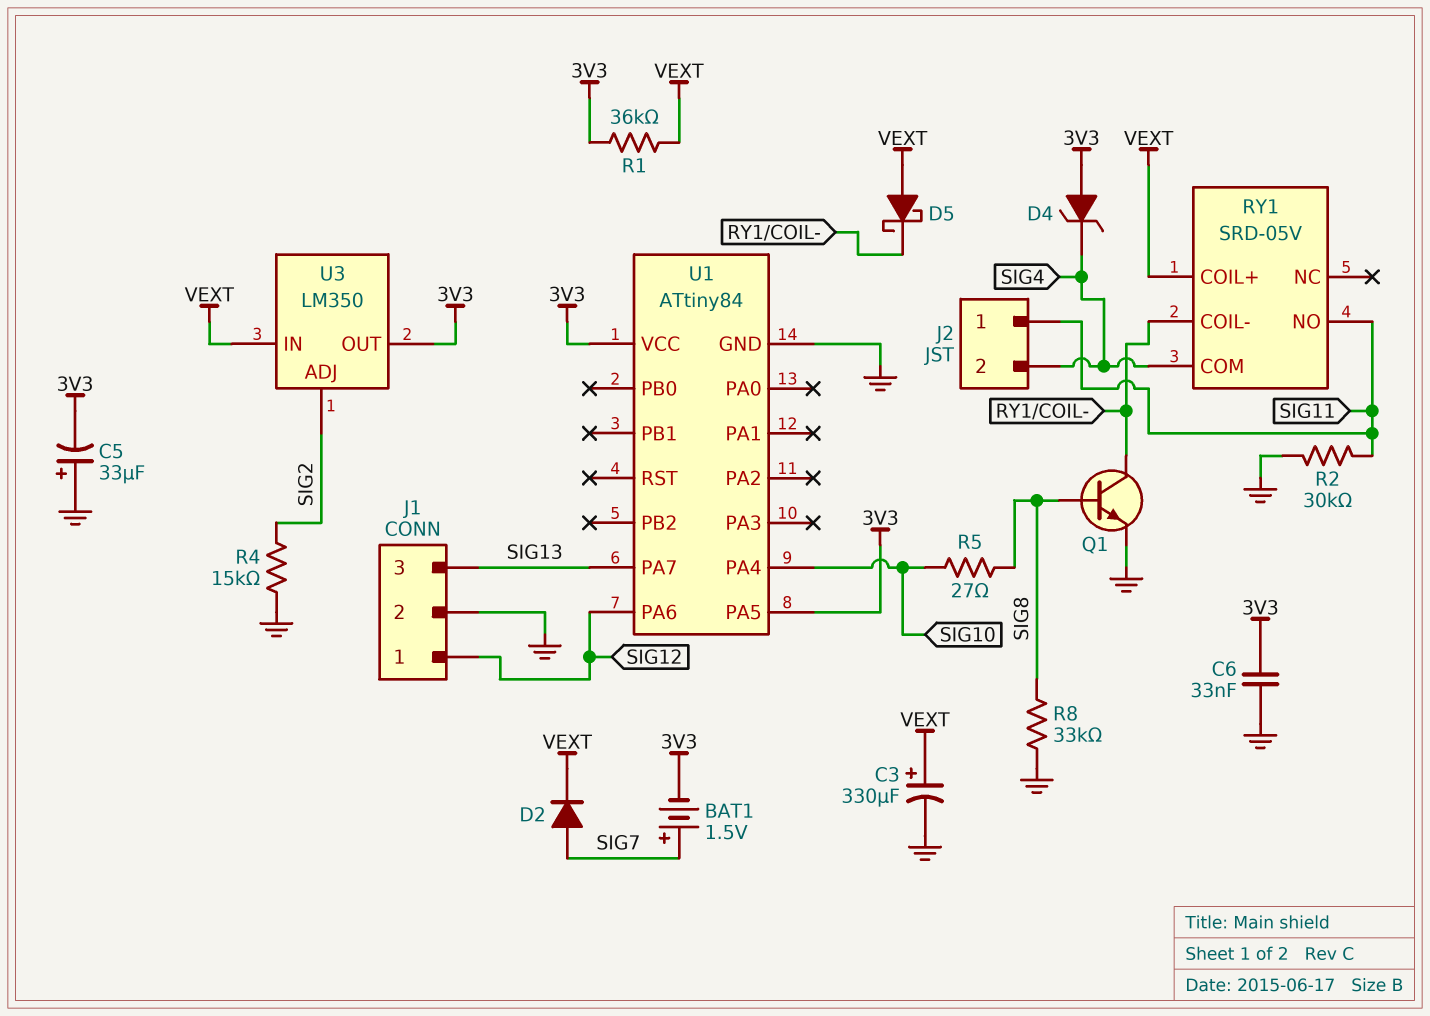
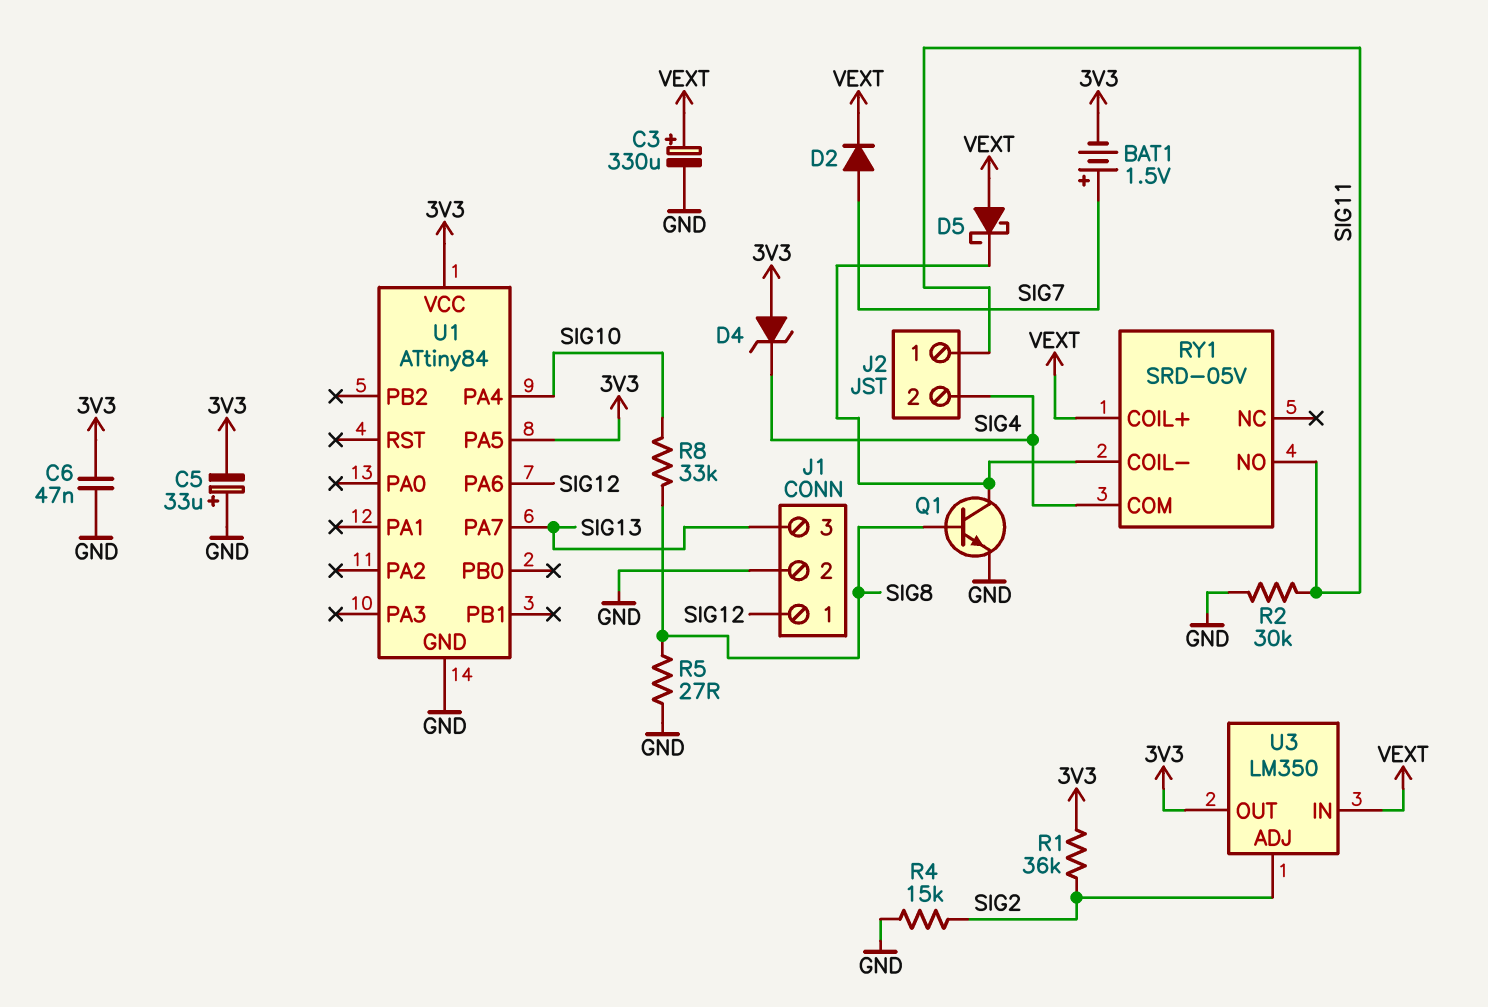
C6: 33nF (3V3, GND) -> 47nF (3V3, GND)
R1: 36k (3V3, VEXT) -> 36k (3V3, SIG2)
R5: 27 (SIG8, SIG10) -> 27 (GND, SIG8)
R8: 33k (GND, SIG8) -> 33k (SIG8, SIG10)

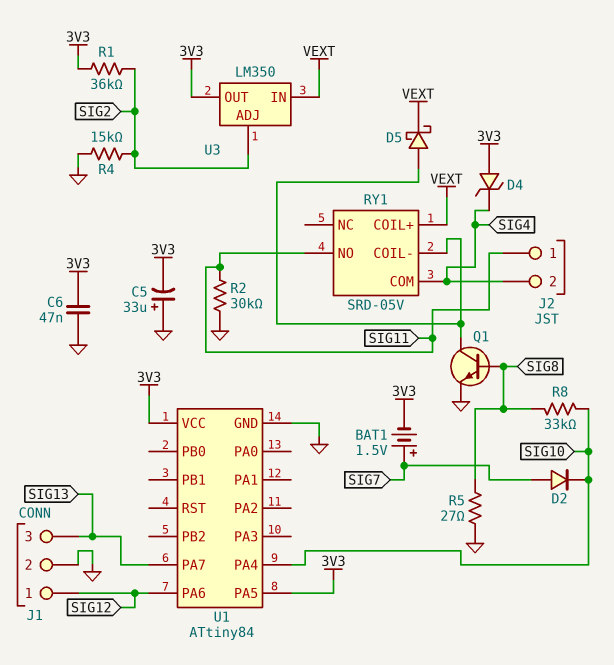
C3: 330uF (plus VEXT, minus GND) -> none
D2: diode (A SIG7, K VEXT) -> diode (A SIG7, K SIG10)
D5: schottky (A VEXT, K RY1/COIL-) -> schottky (A RY1/COIL-, K VEXT)

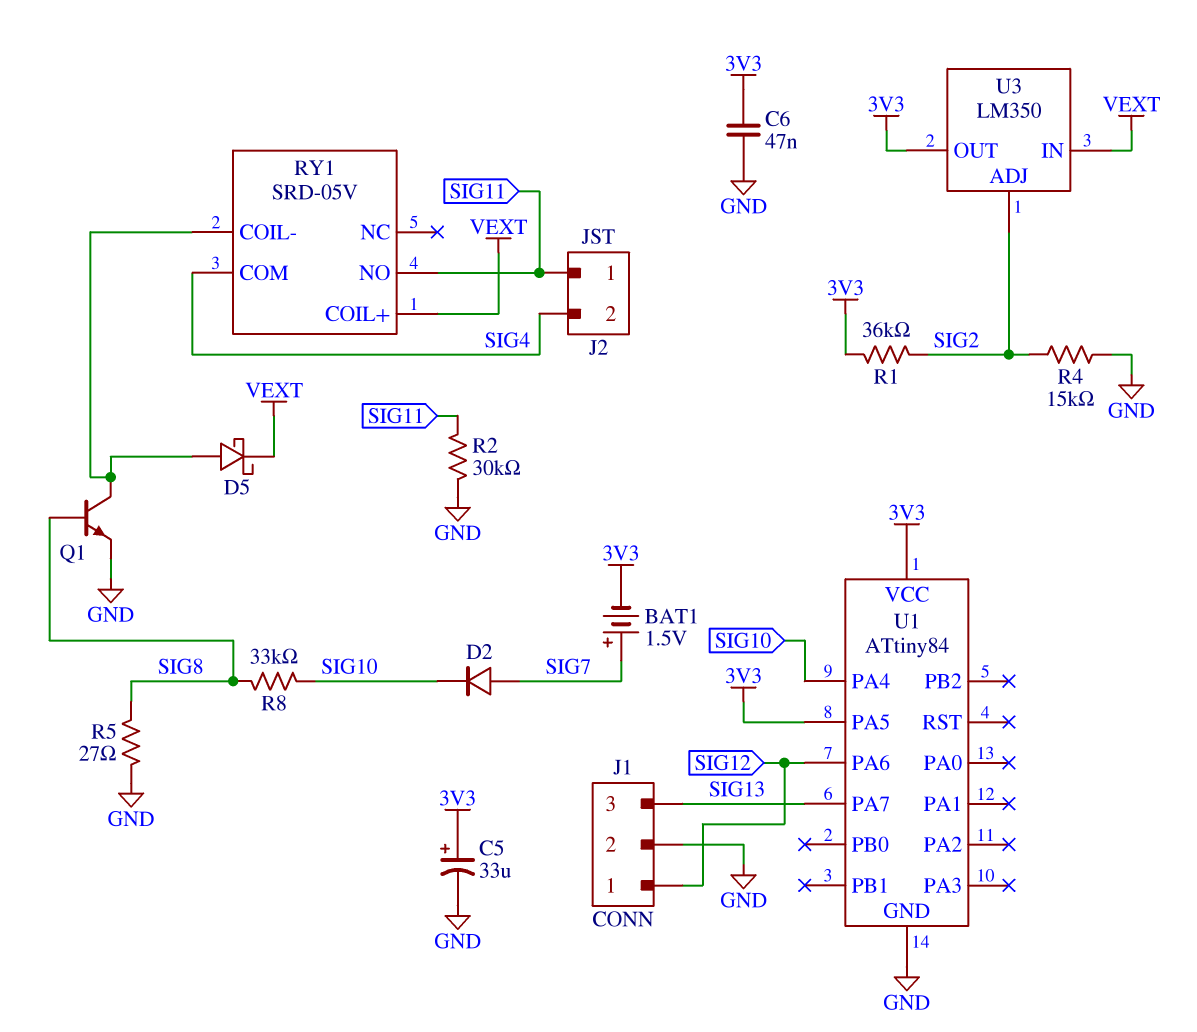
C5: 33uF (plus GND, minus 3V3) -> 33uF (plus 3V3, minus GND)
D4: zener (A 3V3, K SIG4) -> none

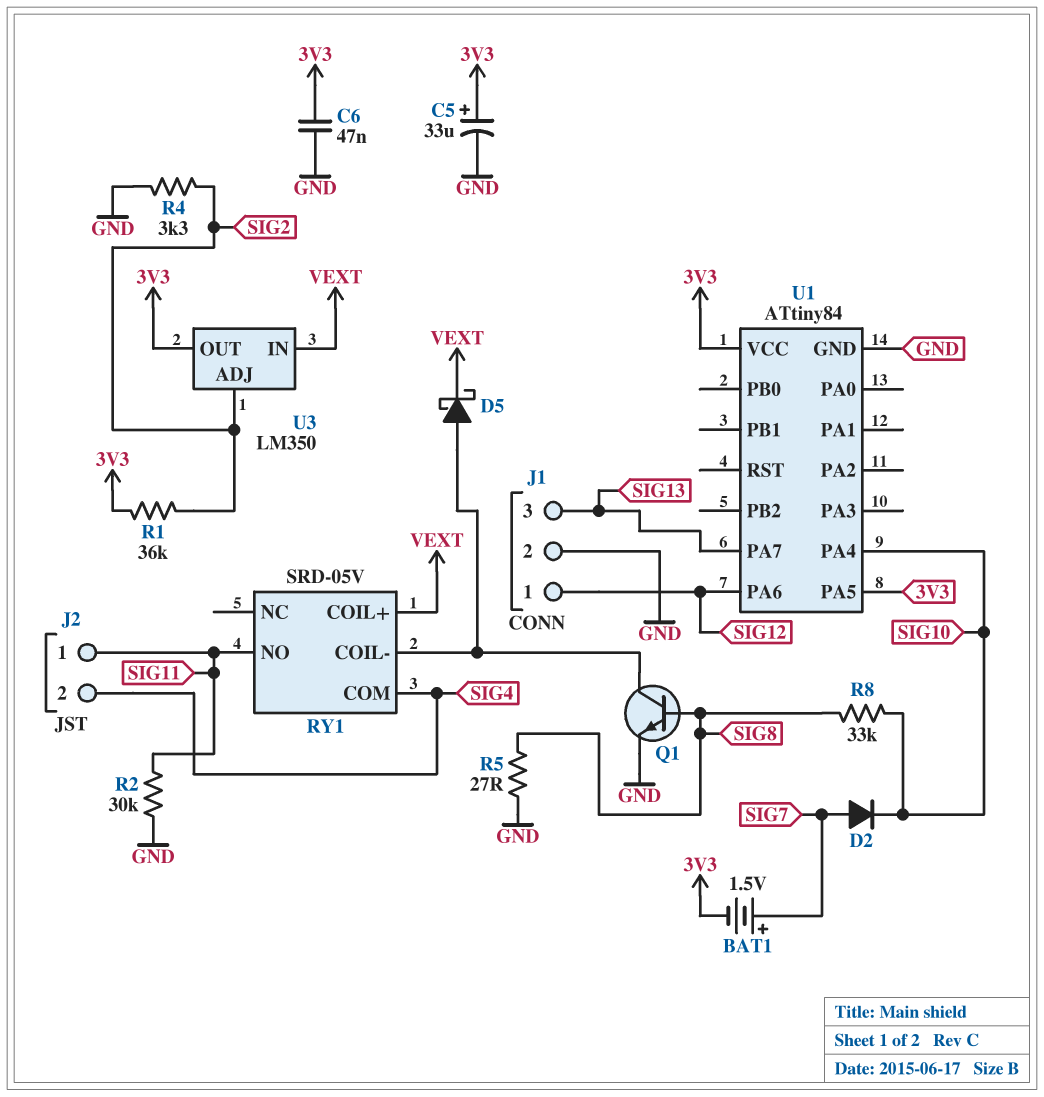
R4: 15k (GND, SIG2) -> 3.3k (GND, SIG2)

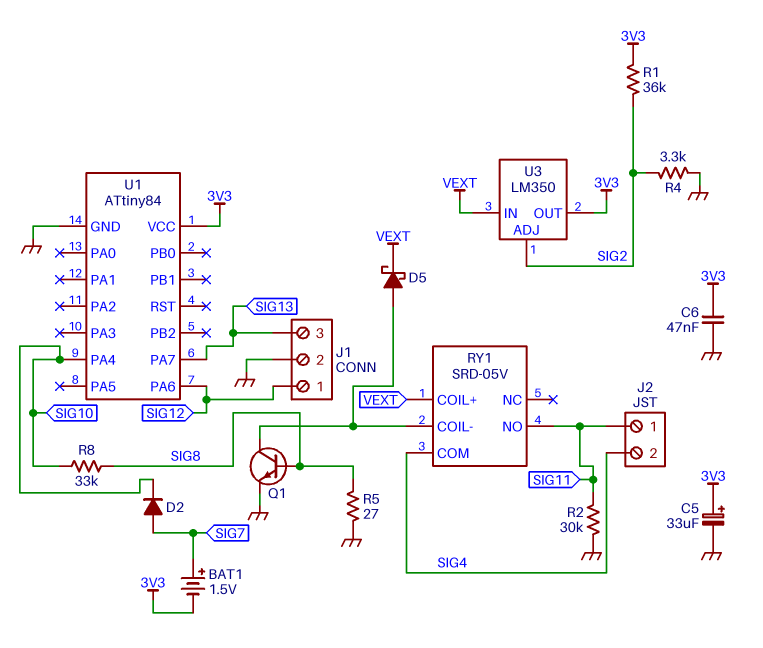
U1 pin PA5: 3V3 -> none

